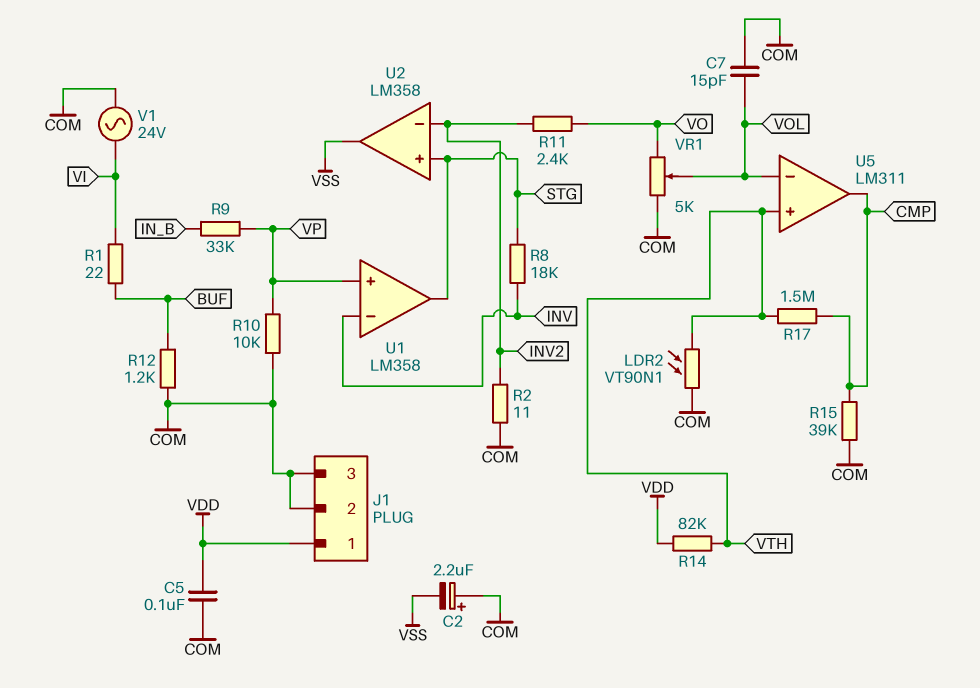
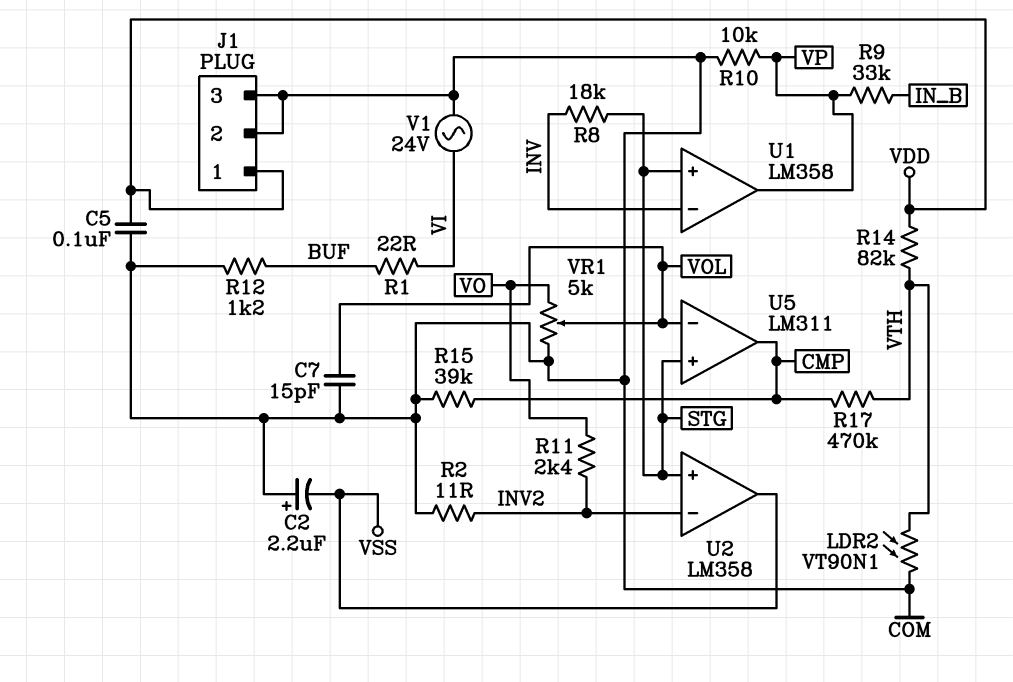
R17: 1.5M (CMP, VTH) -> 470k (CMP, VTH)
U1 pin in+: VP -> STG
U1 pin out: STG -> VP
U5 pin in+: VTH -> STG

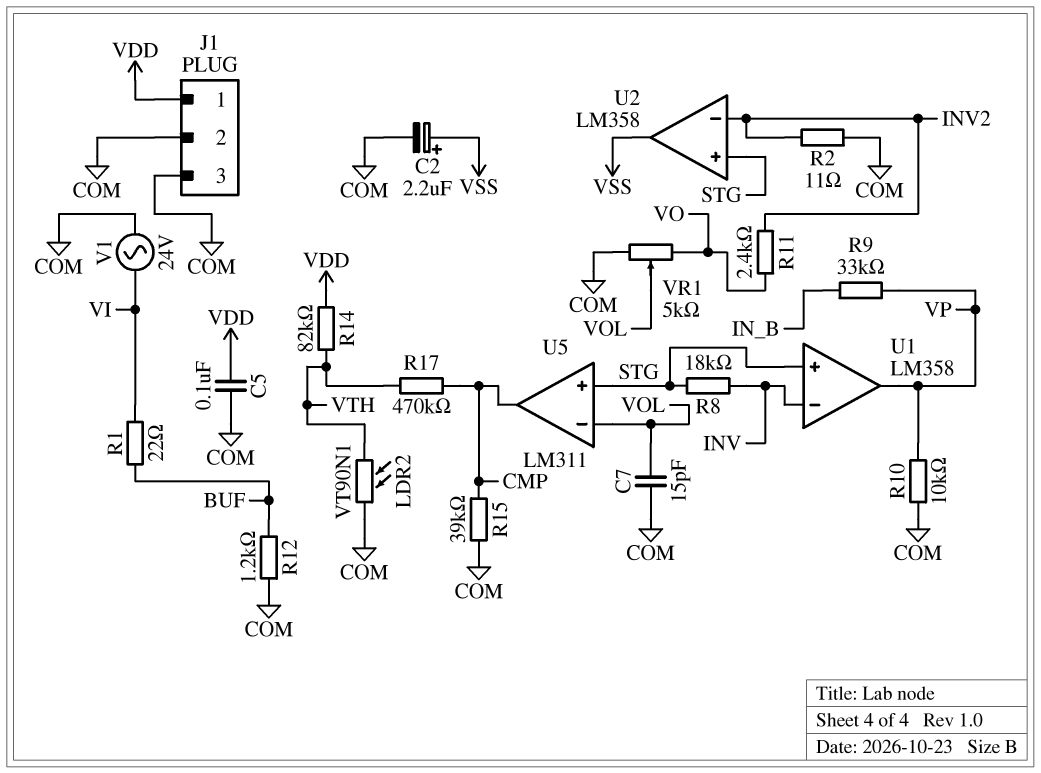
C2: 2.2uF (plus COM, minus VSS) -> 2.2uF (plus VSS, minus COM)

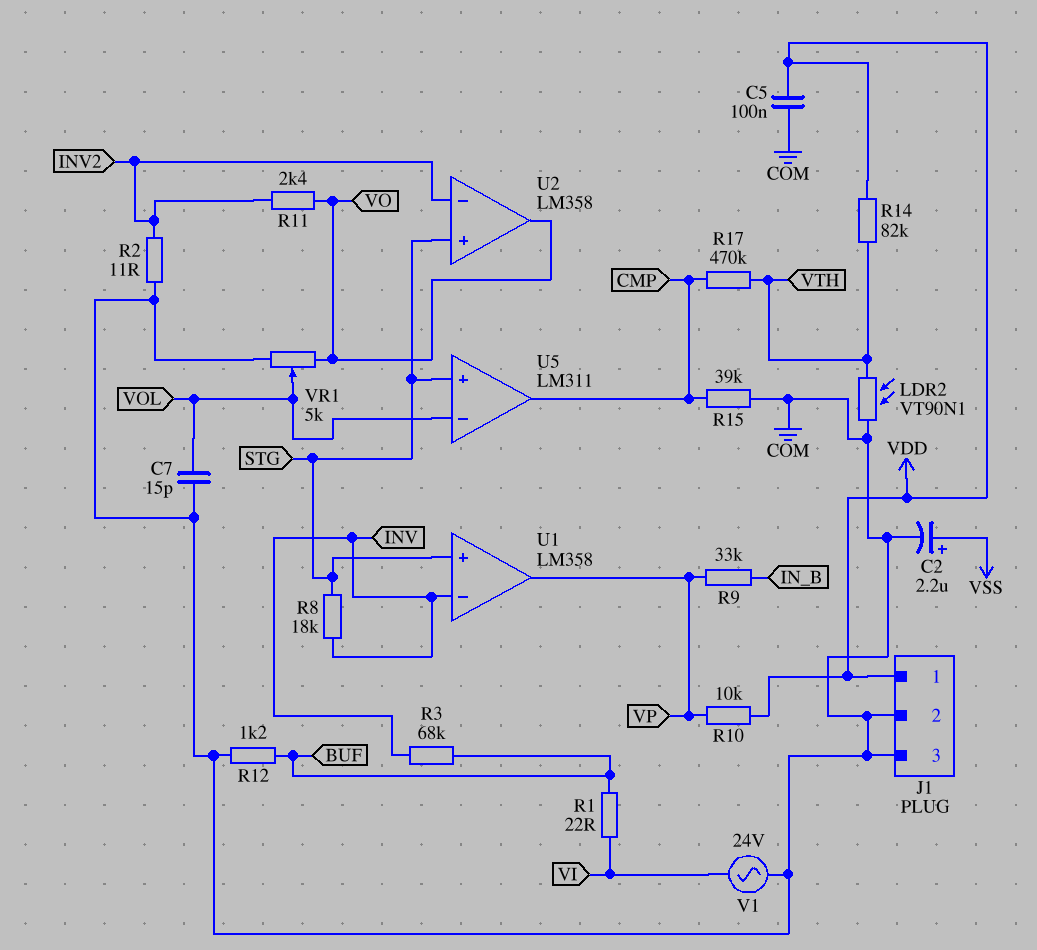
R3: none -> 68k (BUF, INV)
R10: 10k (COM, VP) -> 10k (VDD, VP)
U2 pin out: VSS -> VO

